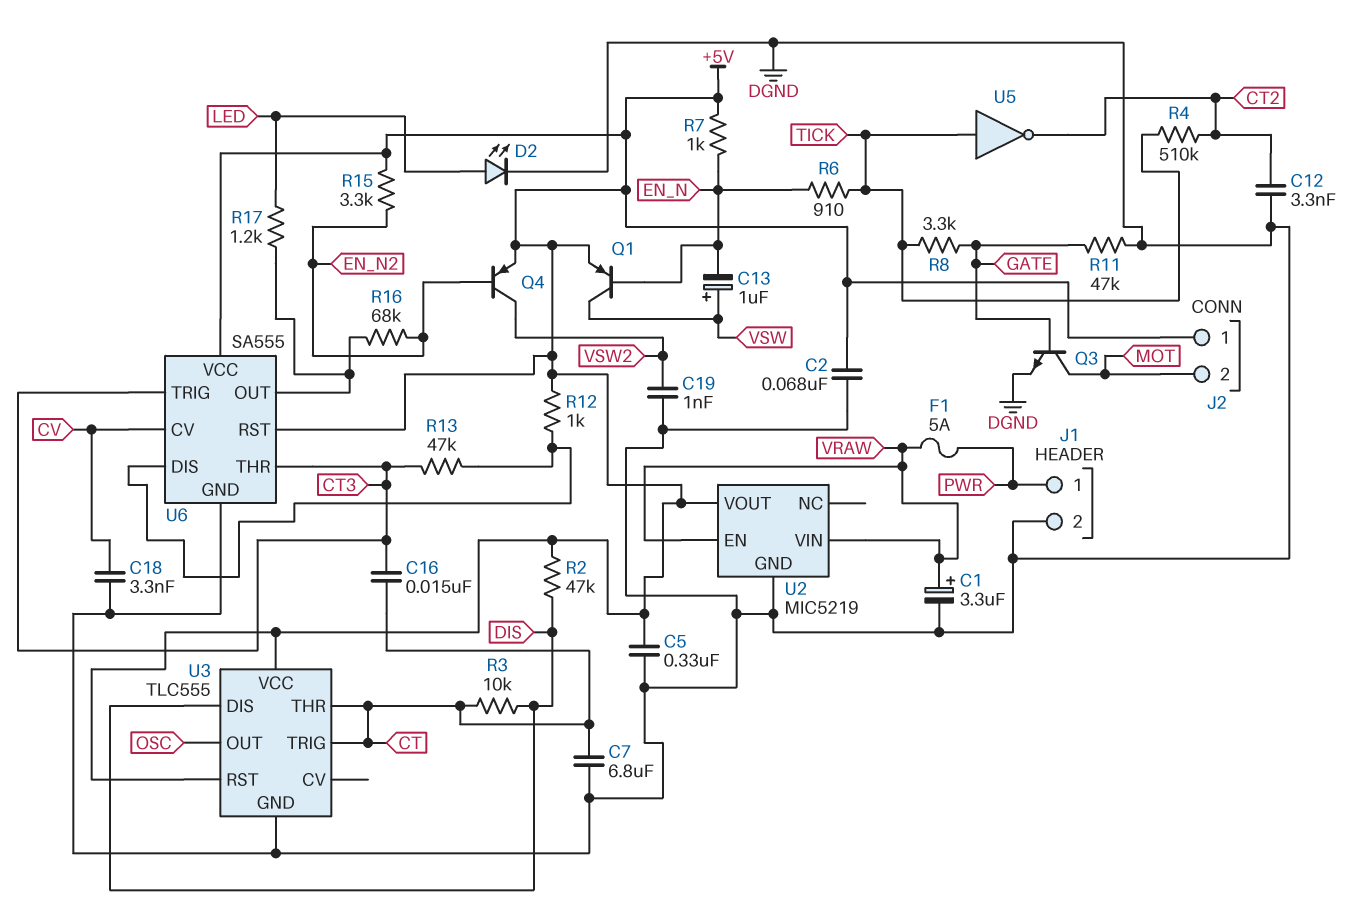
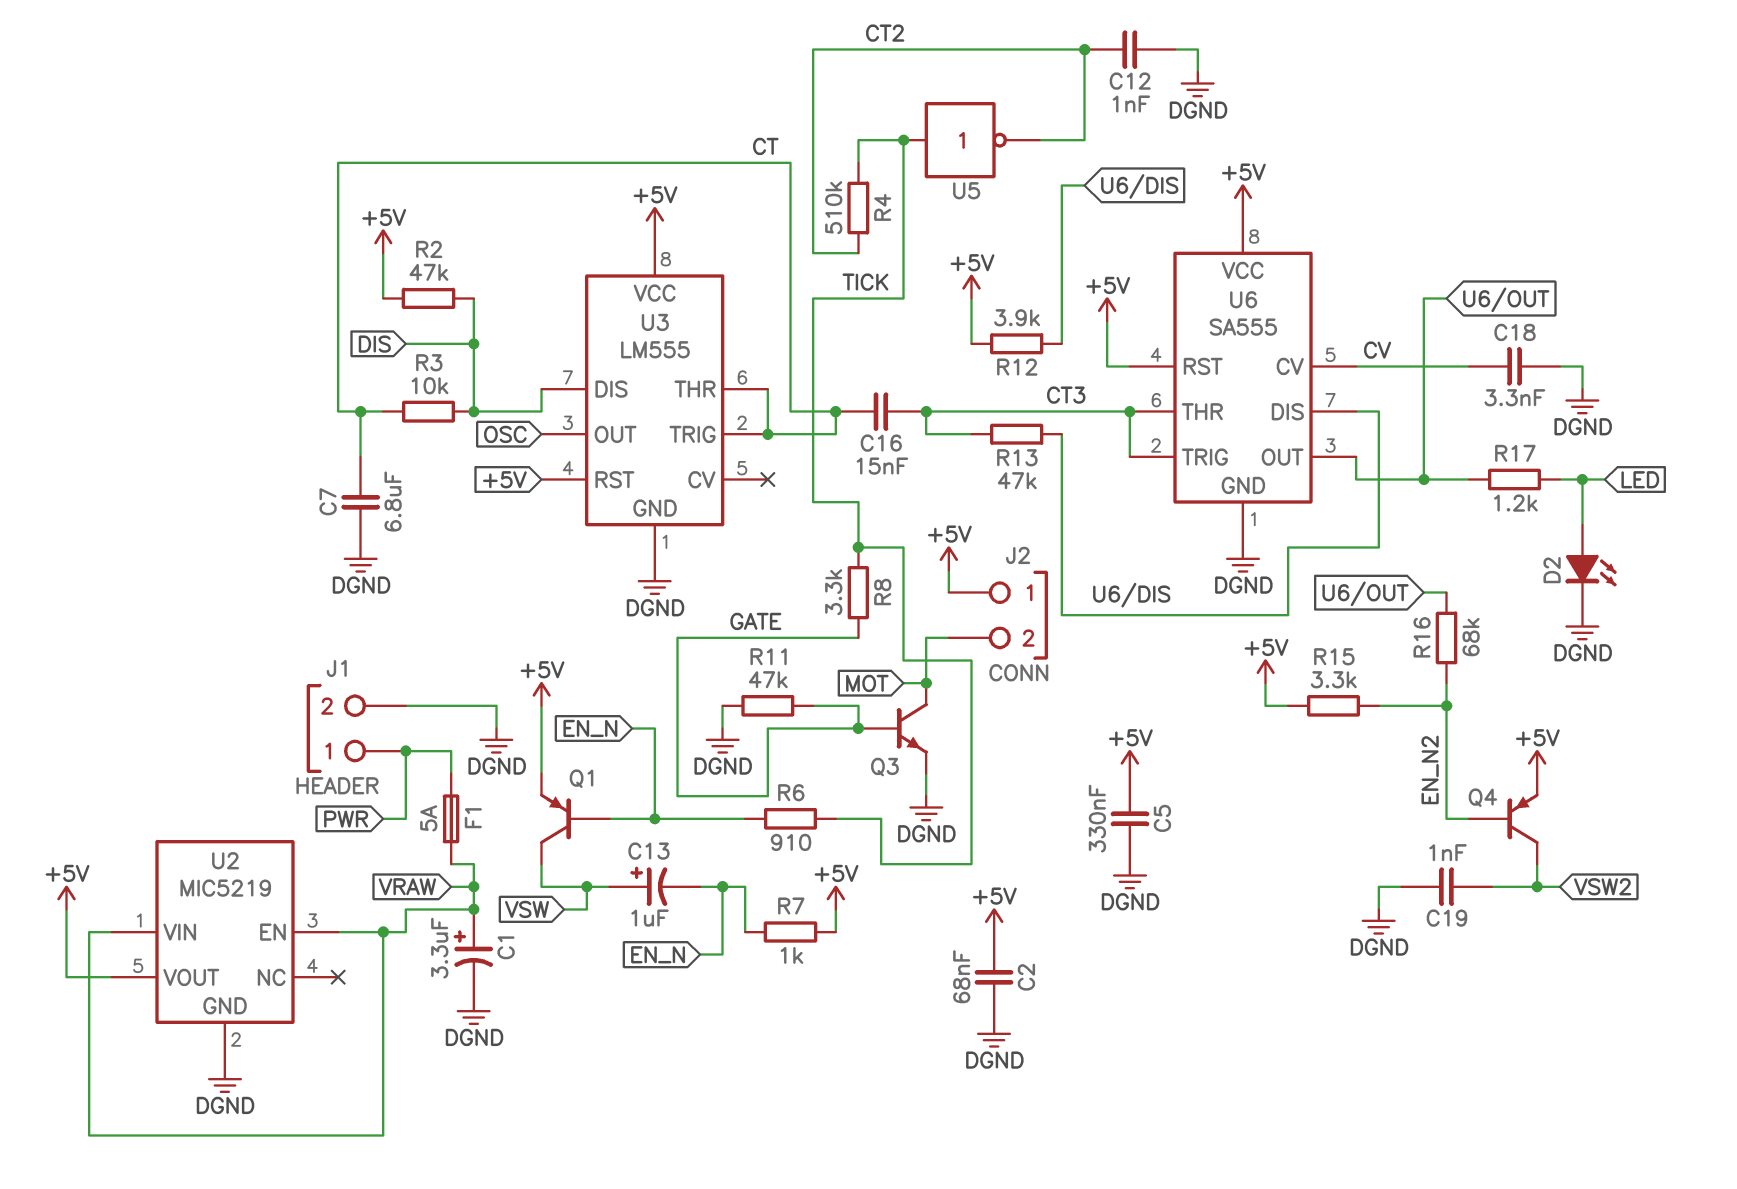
C12: 3.3nF (CT2, DGND) -> 1nF (CT2, DGND)
R12: 1k (+5V, U6/DIS) -> 3.9k (+5V, U6/DIS)
U3: TLC555 -> LM555

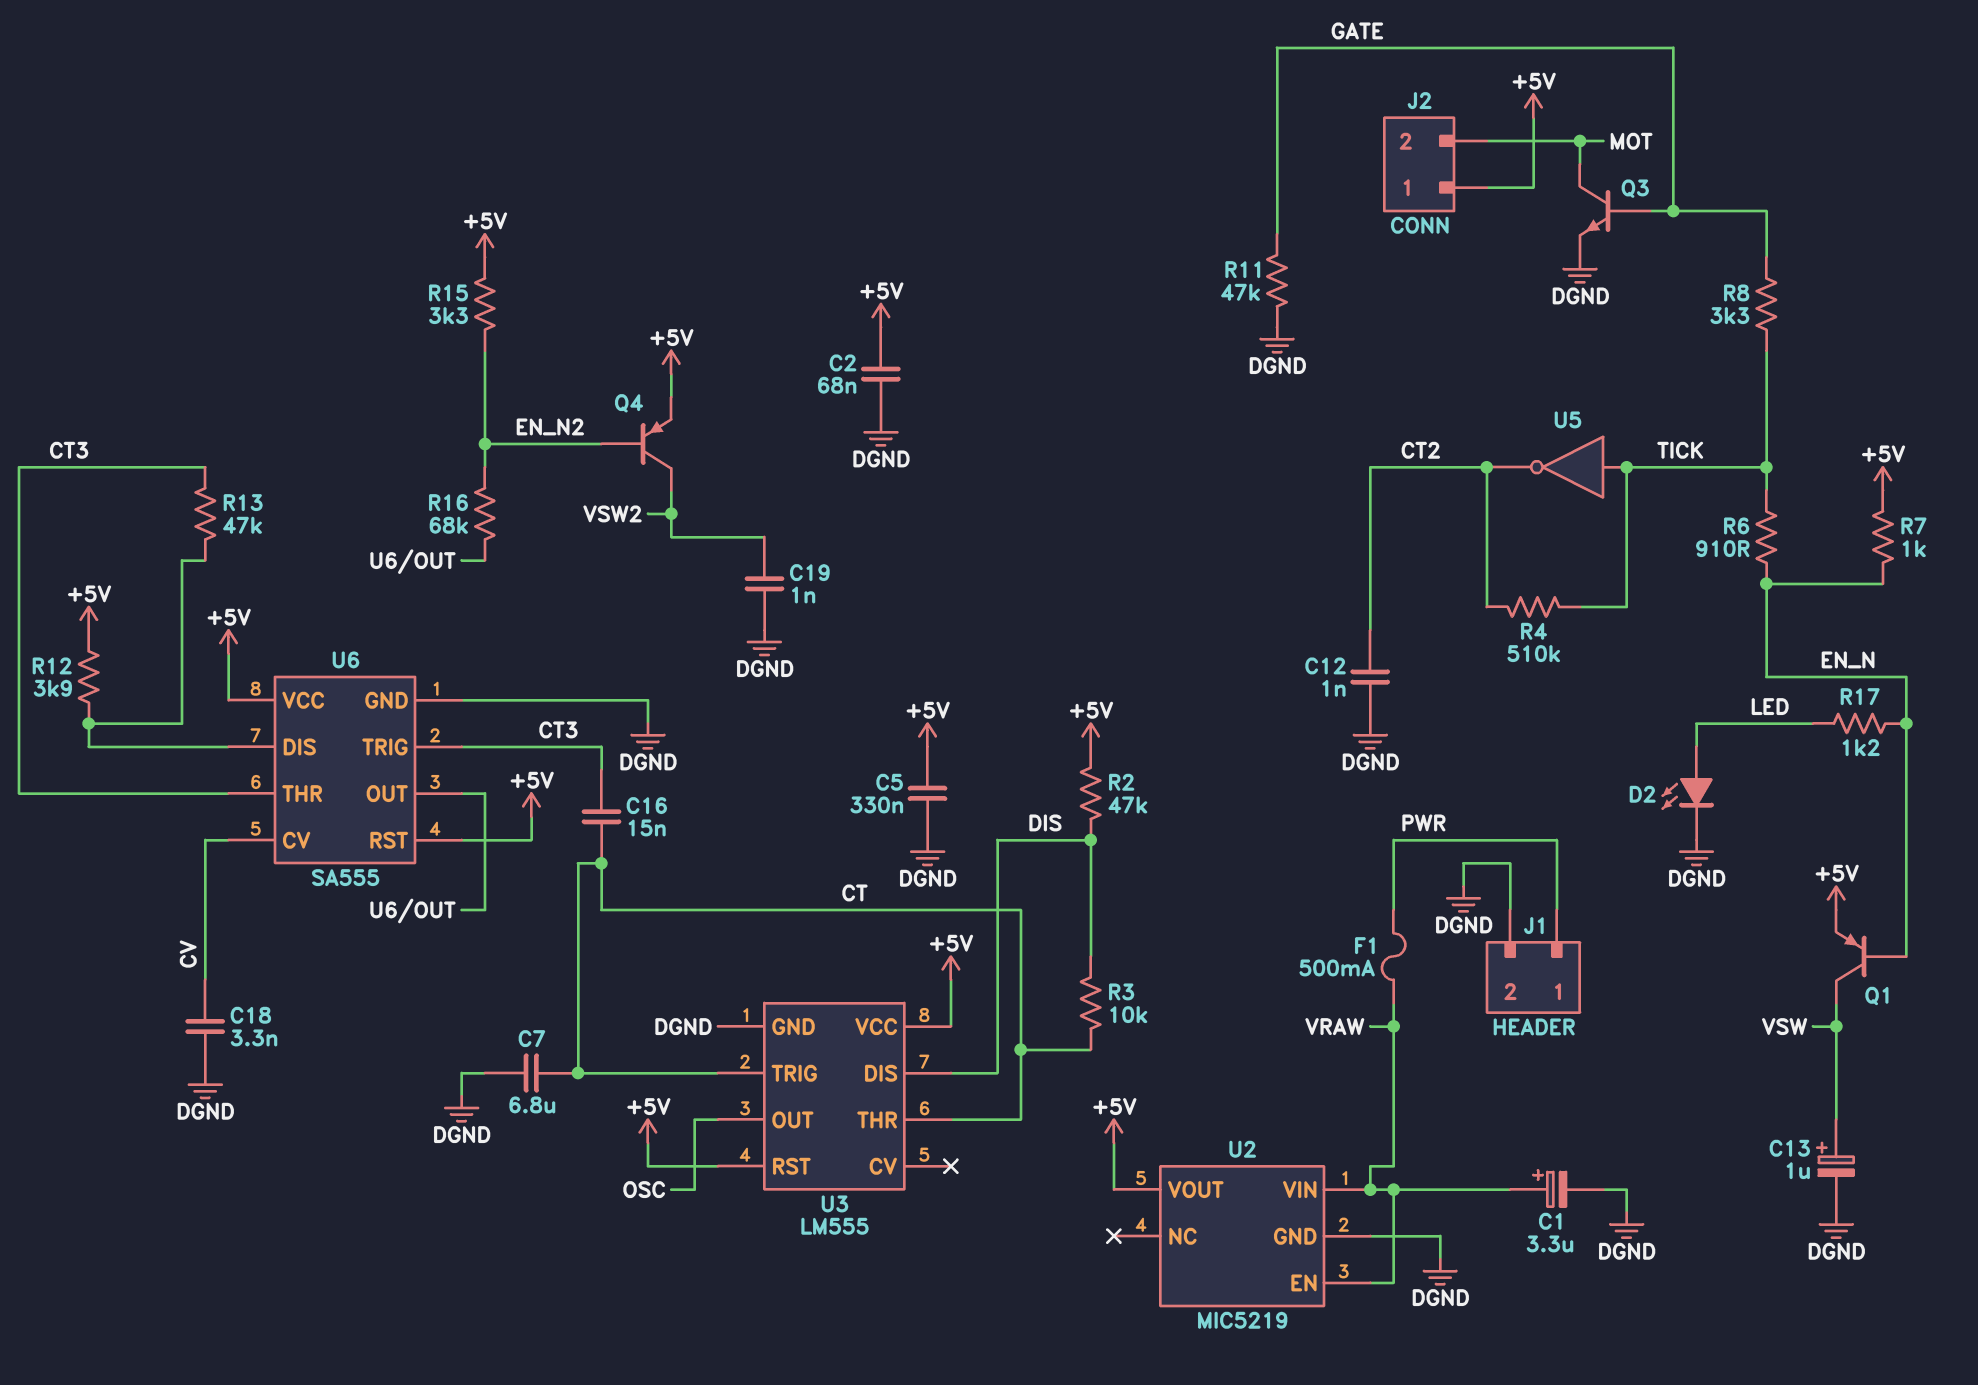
C13: 1uF (plus VSW, minus EN_N) -> 1uF (plus VSW, minus DGND)
F1: 5A (PWR, VRAW) -> 500mA (PWR, VRAW)
R17: 1.2k (LED, U6/OUT) -> 1.2k (EN_N, LED)

